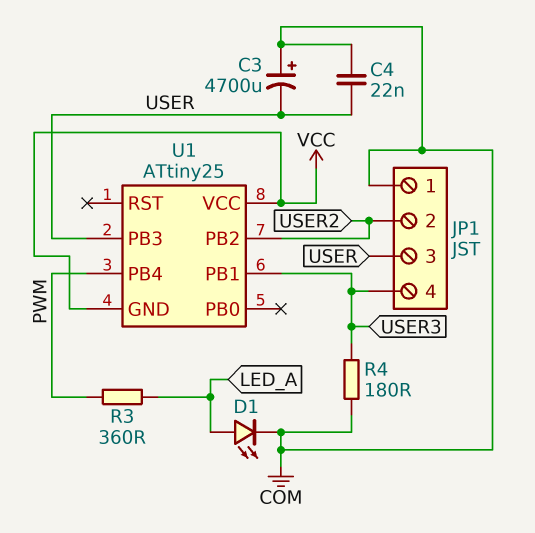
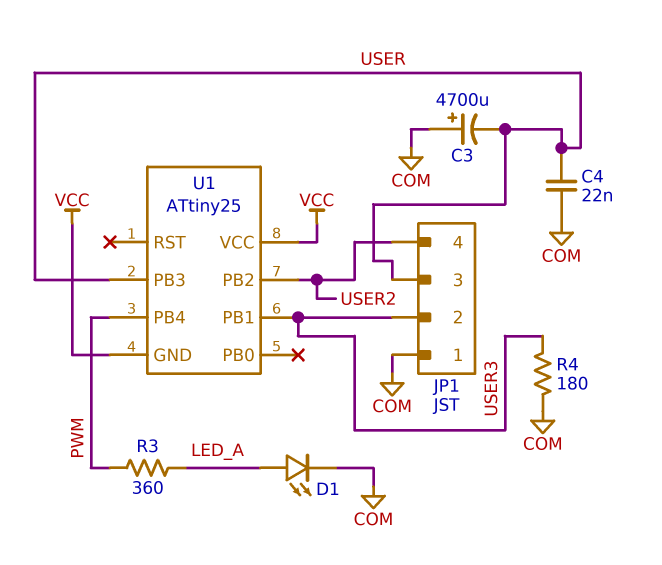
JP1 pin 2: USER2 -> USER3
JP1 pin 4: USER3 -> USER2

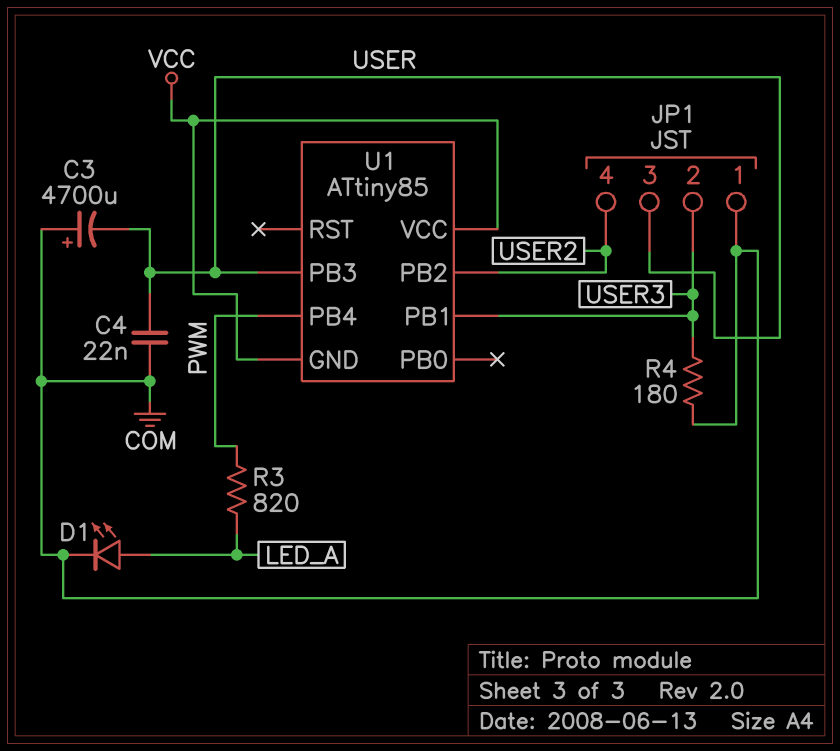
R3: 360 (LED_A, PWM) -> 820 (LED_A, PWM)
U1: ATtiny25 -> ATtiny85

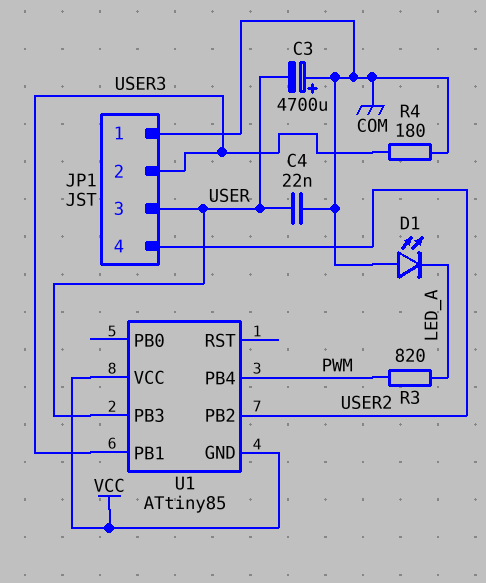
D1: LED (A LED_A, K COM) -> LED (A COM, K LED_A)

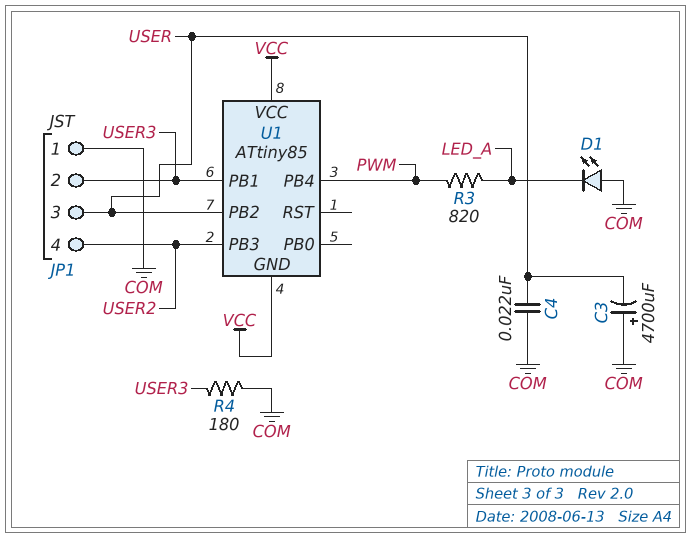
U1 pin PB2: USER2 -> USER
U1 pin PB3: USER -> USER2

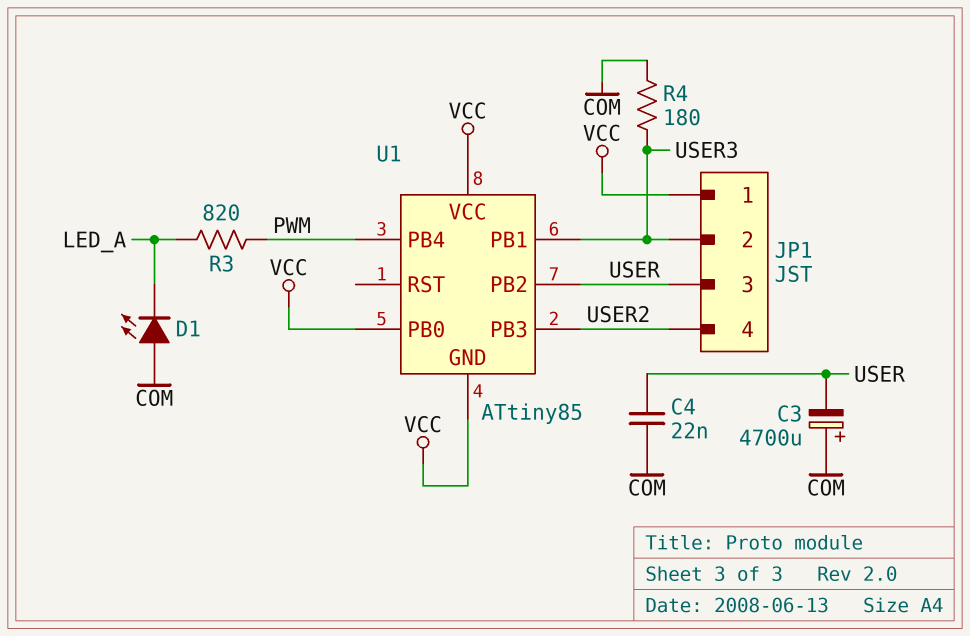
JP1 pin 1: COM -> VCC
U1 pin PB0: none -> VCC

